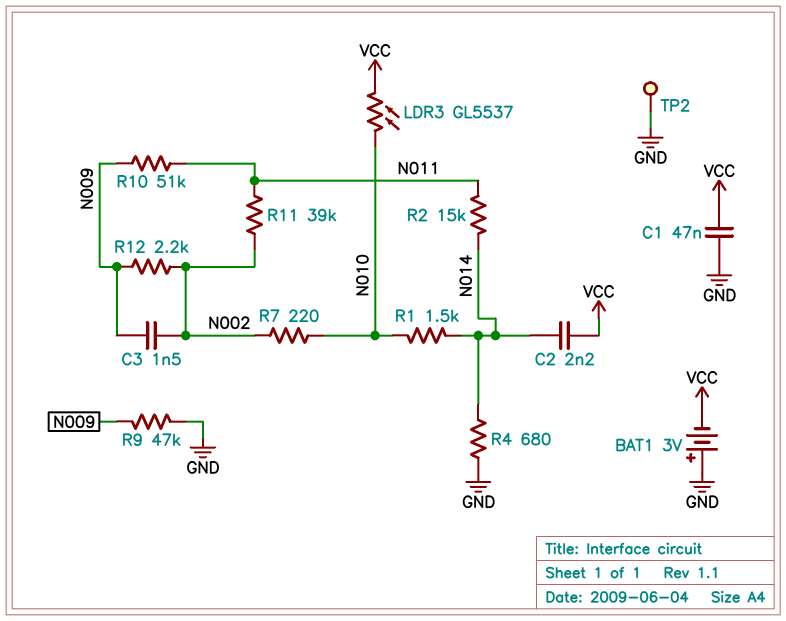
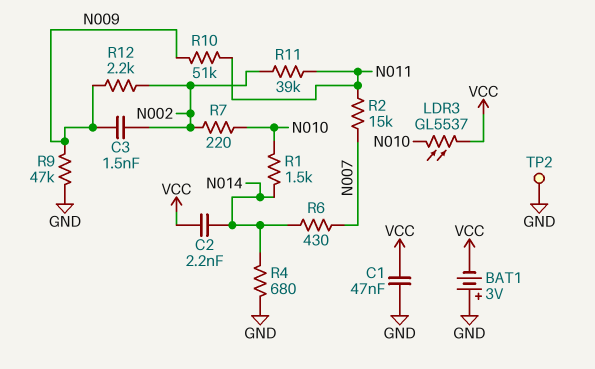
R2: 15k (N011, N014) -> 15k (N007, N011)
R6: none -> 430 (N007, N014)

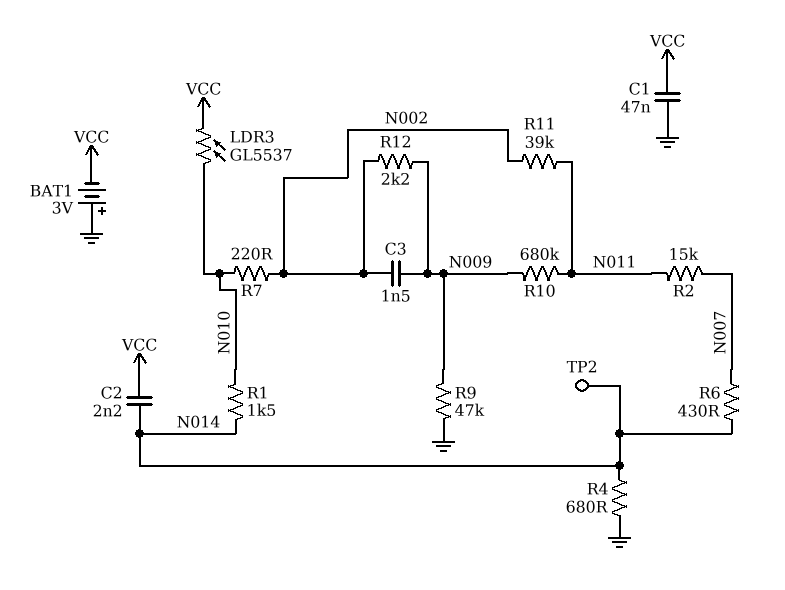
R10: 51k (N009, N011) -> 680k (N009, N011)
TP2: test point (GND) -> test point (N014)

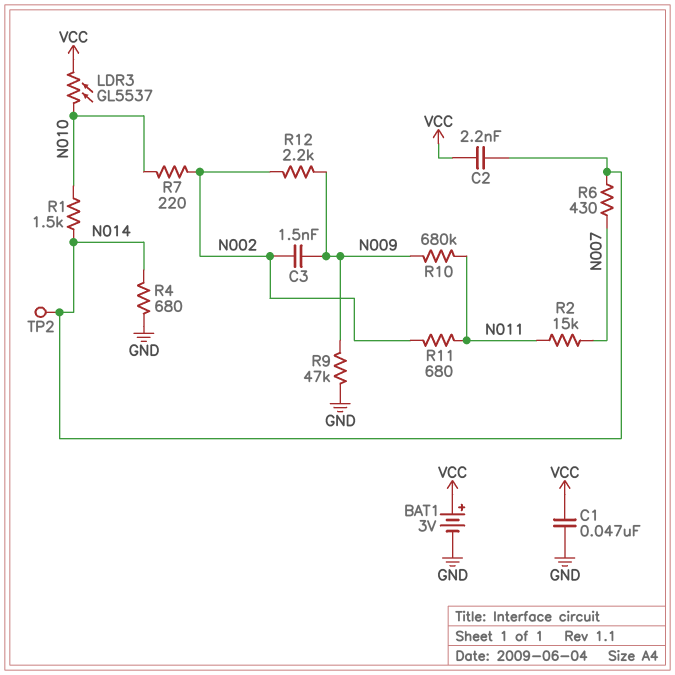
BAT1: 3V (plus GND, minus VCC) -> 3V (plus VCC, minus GND)
R11: 39k (N002, N011) -> 680 (N002, N011)

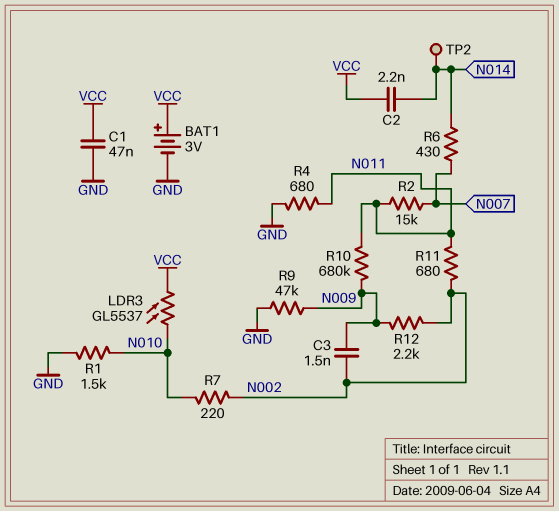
R1: 1.5k (N010, N014) -> 1.5k (GND, N010)
R4: 680 (GND, N014) -> 680 (GND, N011)

